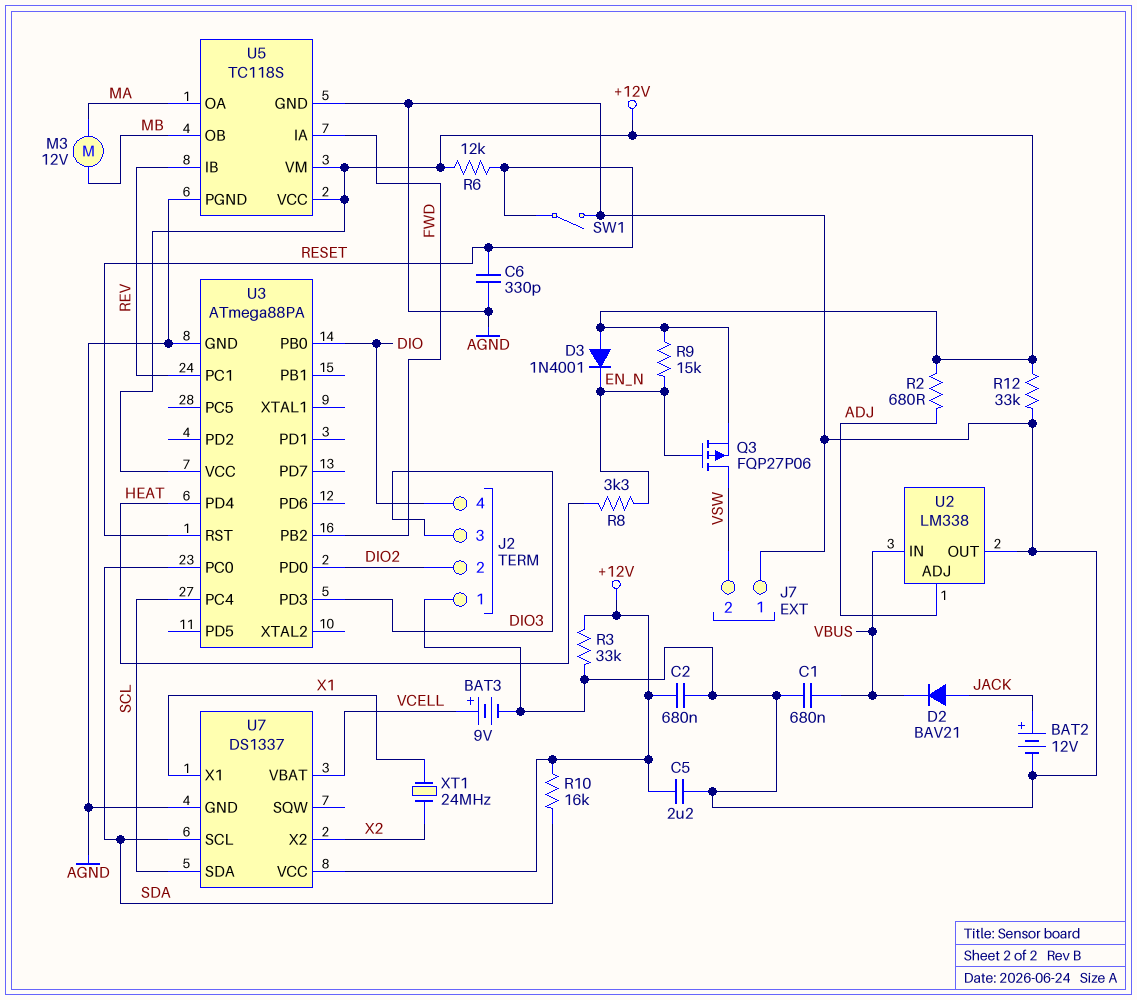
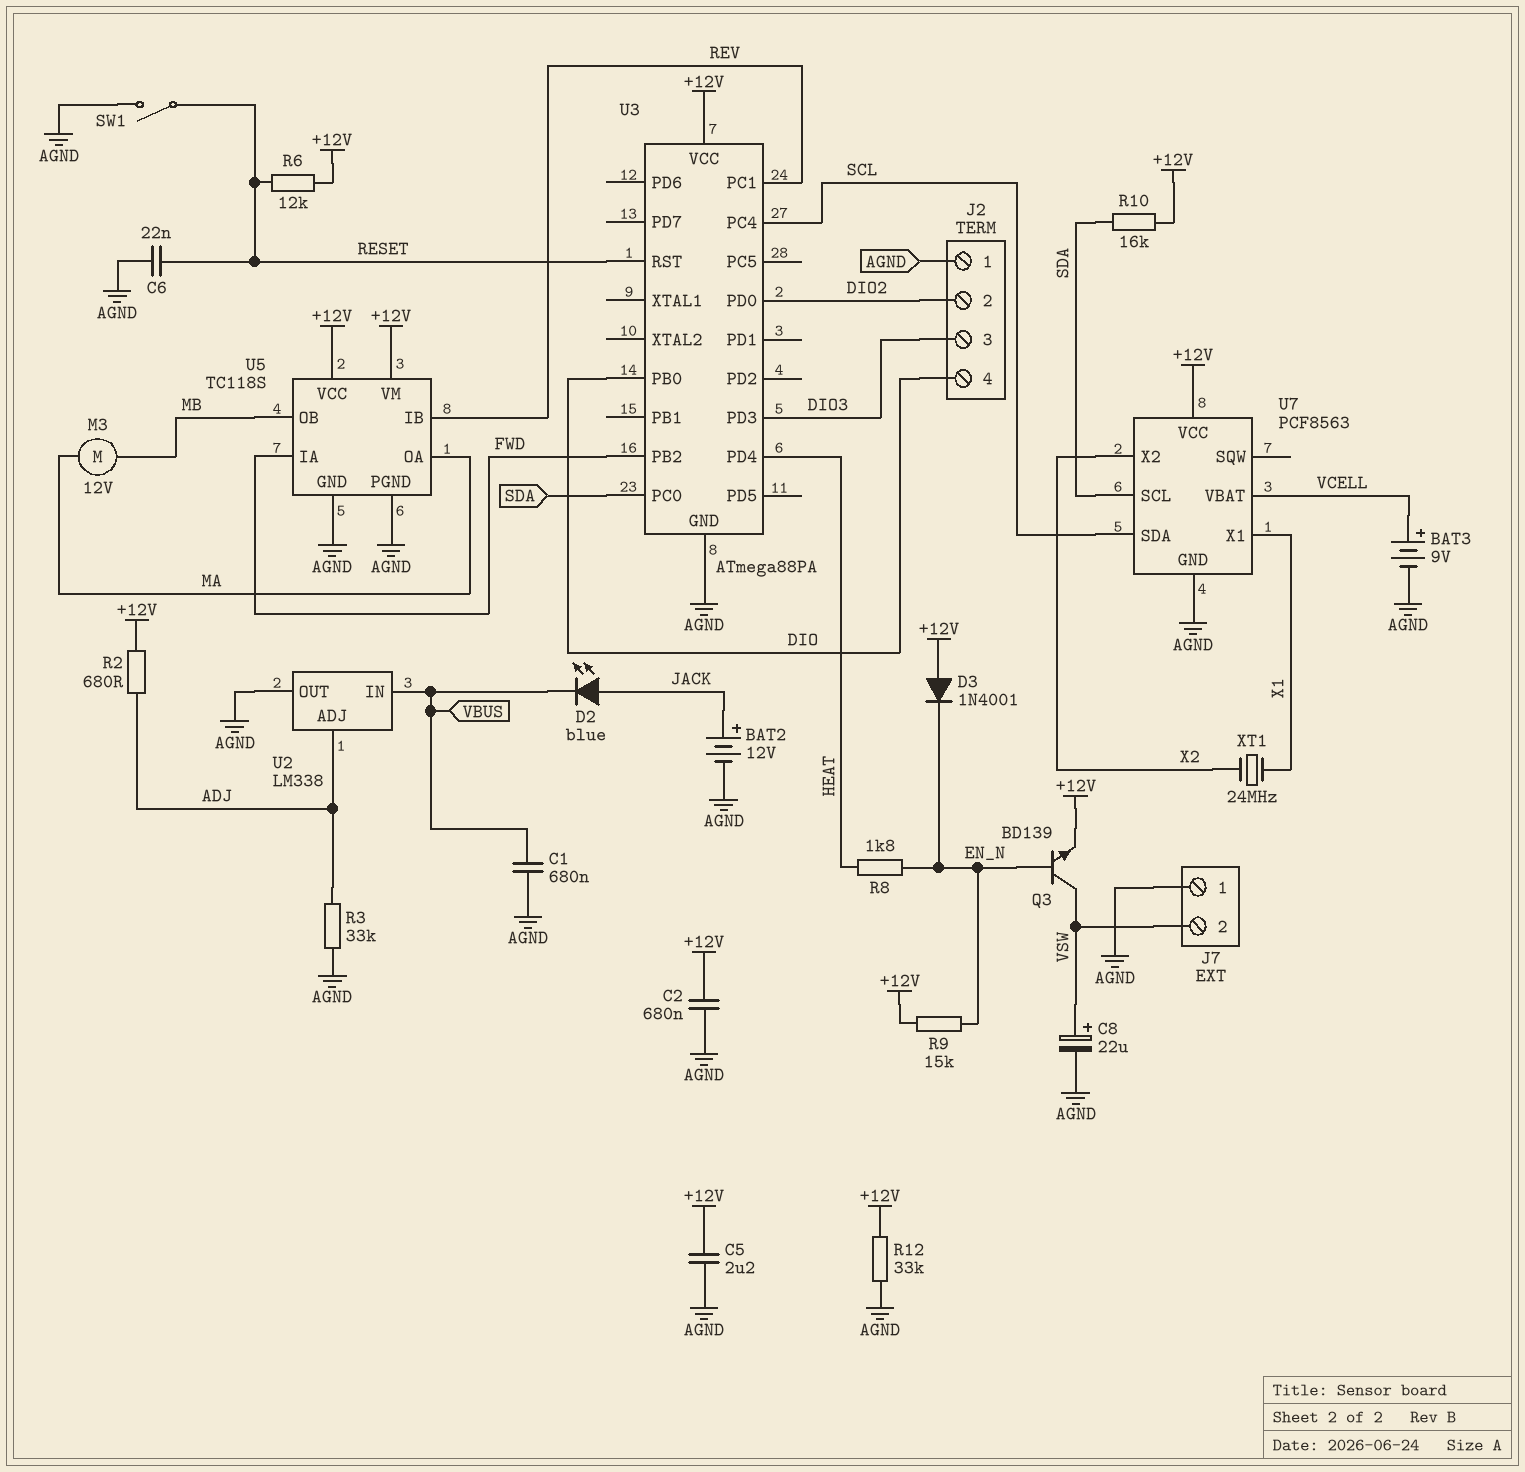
C6: 330pF (AGND, RESET) -> 22nF (AGND, RESET)
C8: none -> 22uF (plus VSW, minus AGND)
D2: diode BAV21 (A JACK, K VBUS) -> LED blue (A JACK, K VBUS)
Q3: PMOS FQP27P06 (G EN_N, D VSW, S +12V) -> NPN BD139 (B EN_N, C VSW, E +12V)
R3: 33k (+12V, AGND) -> 33k (ADJ, AGND)
R8: 3.3k (EN_N, HEAT) -> 1.8k (EN_N, HEAT)
U7: DS1337 -> PCF8563

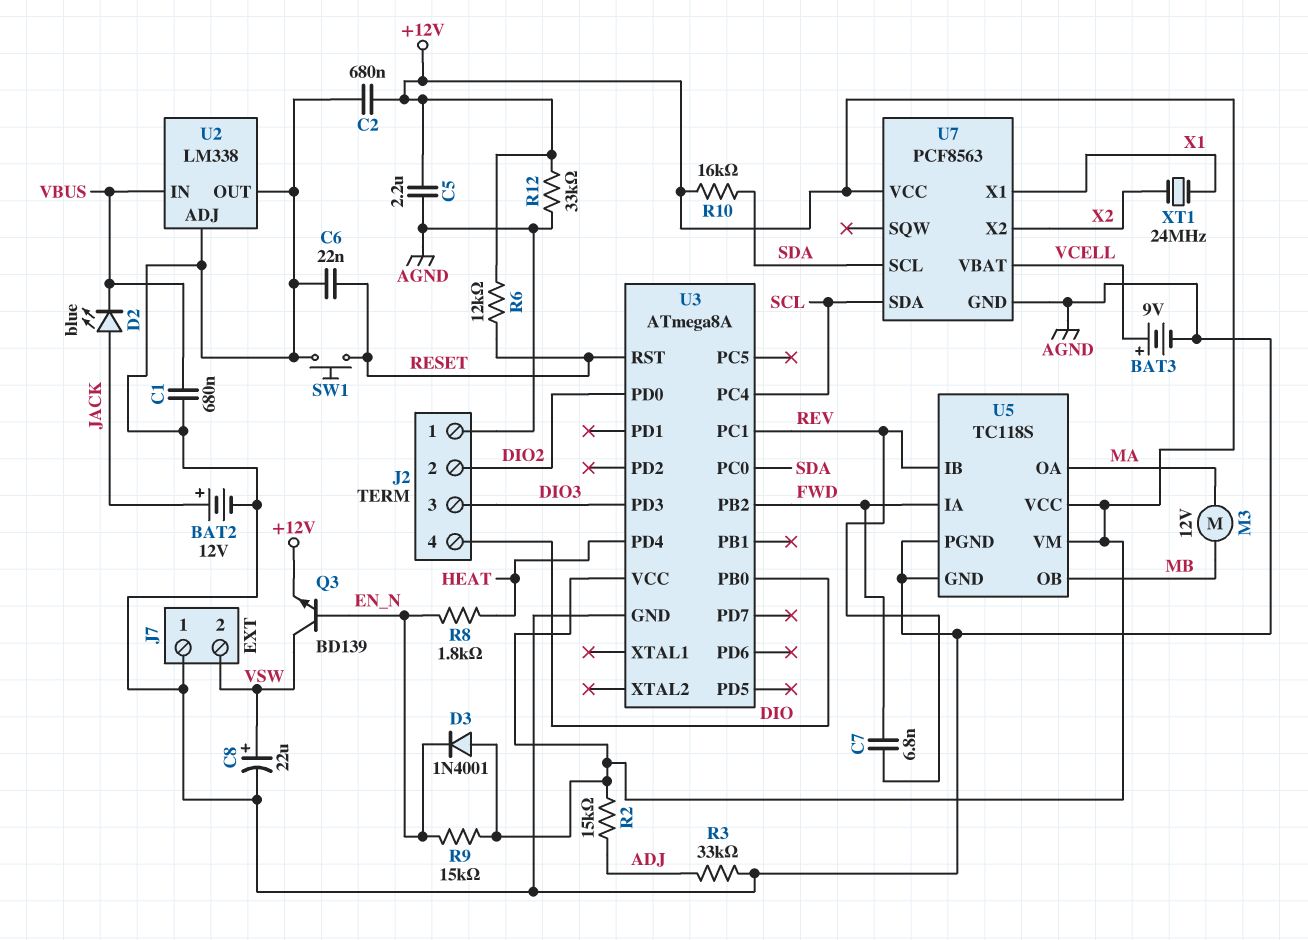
C7: none -> 6.8nF (FWD, REV)
R2: 680 (+12V, ADJ) -> 15k (+12V, ADJ)
SW1: switch (AGND, RESET) -> button (AGND, RESET)
U2 pin ADJ: ADJ -> AGND
U3: ATmega88PA -> ATmega8A

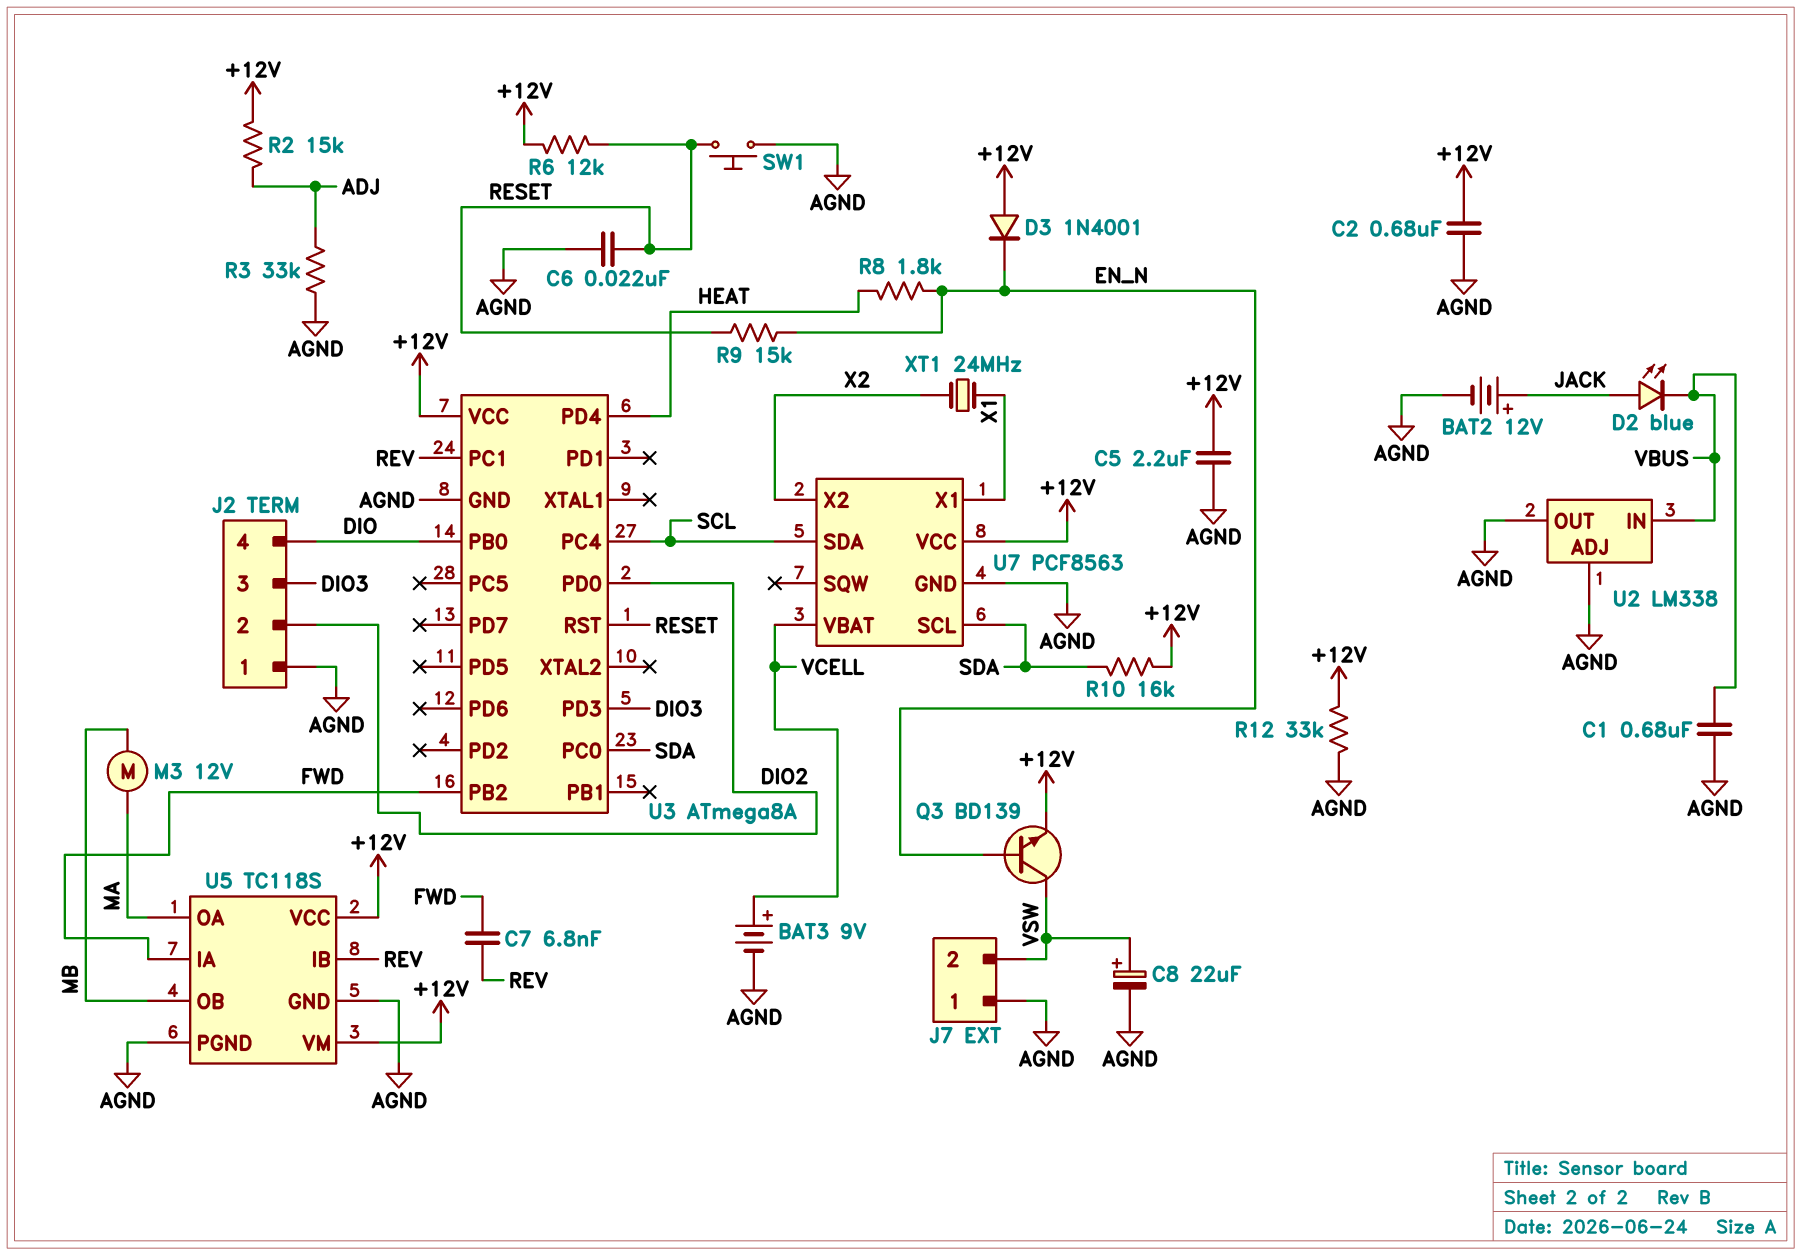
R9: 15k (+12V, EN_N) -> 15k (EN_N, RESET)

